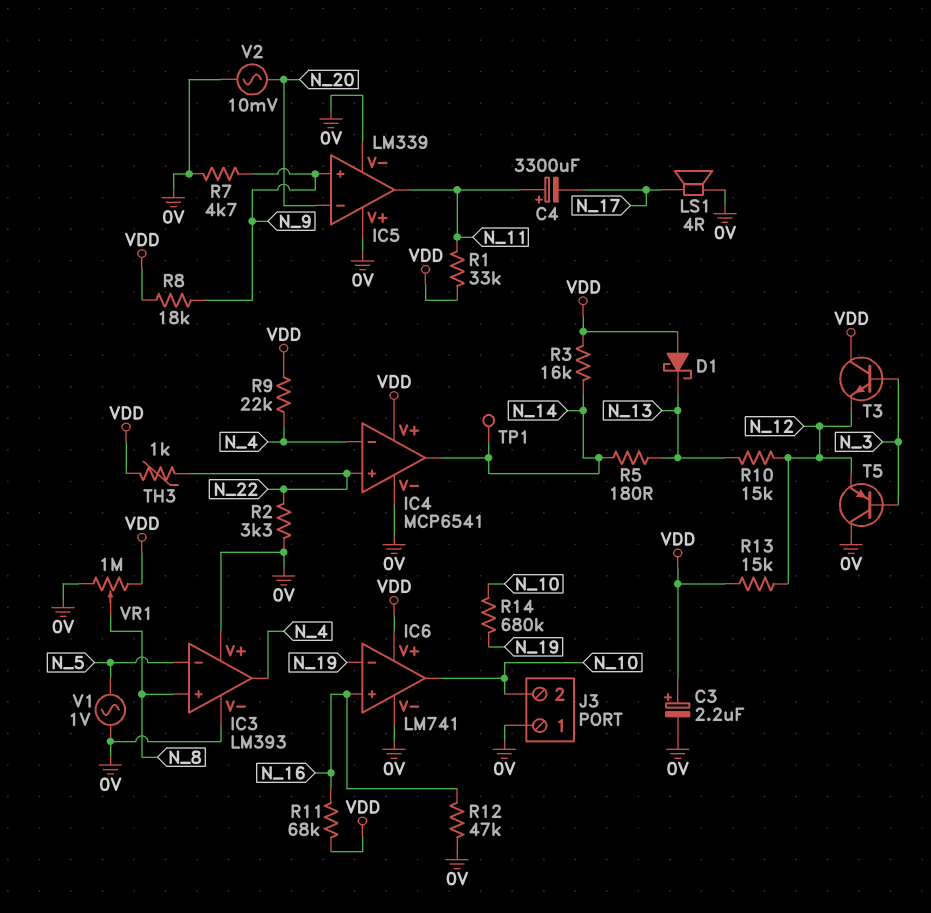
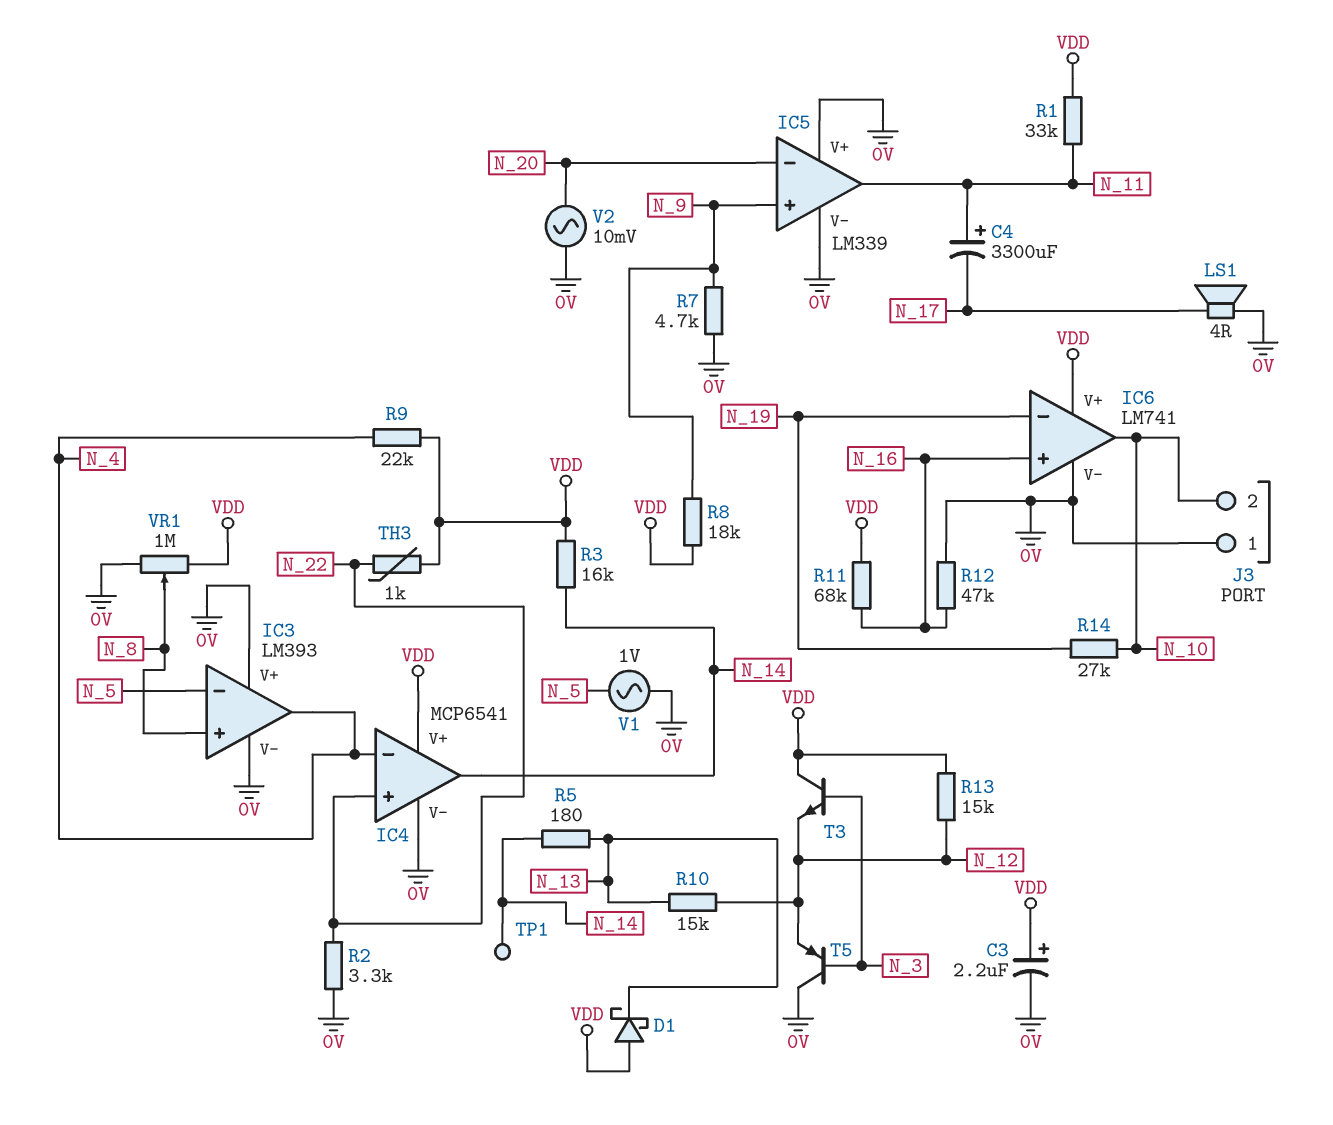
R14: 680k (N_10, N_19) -> 27k (N_10, N_19)

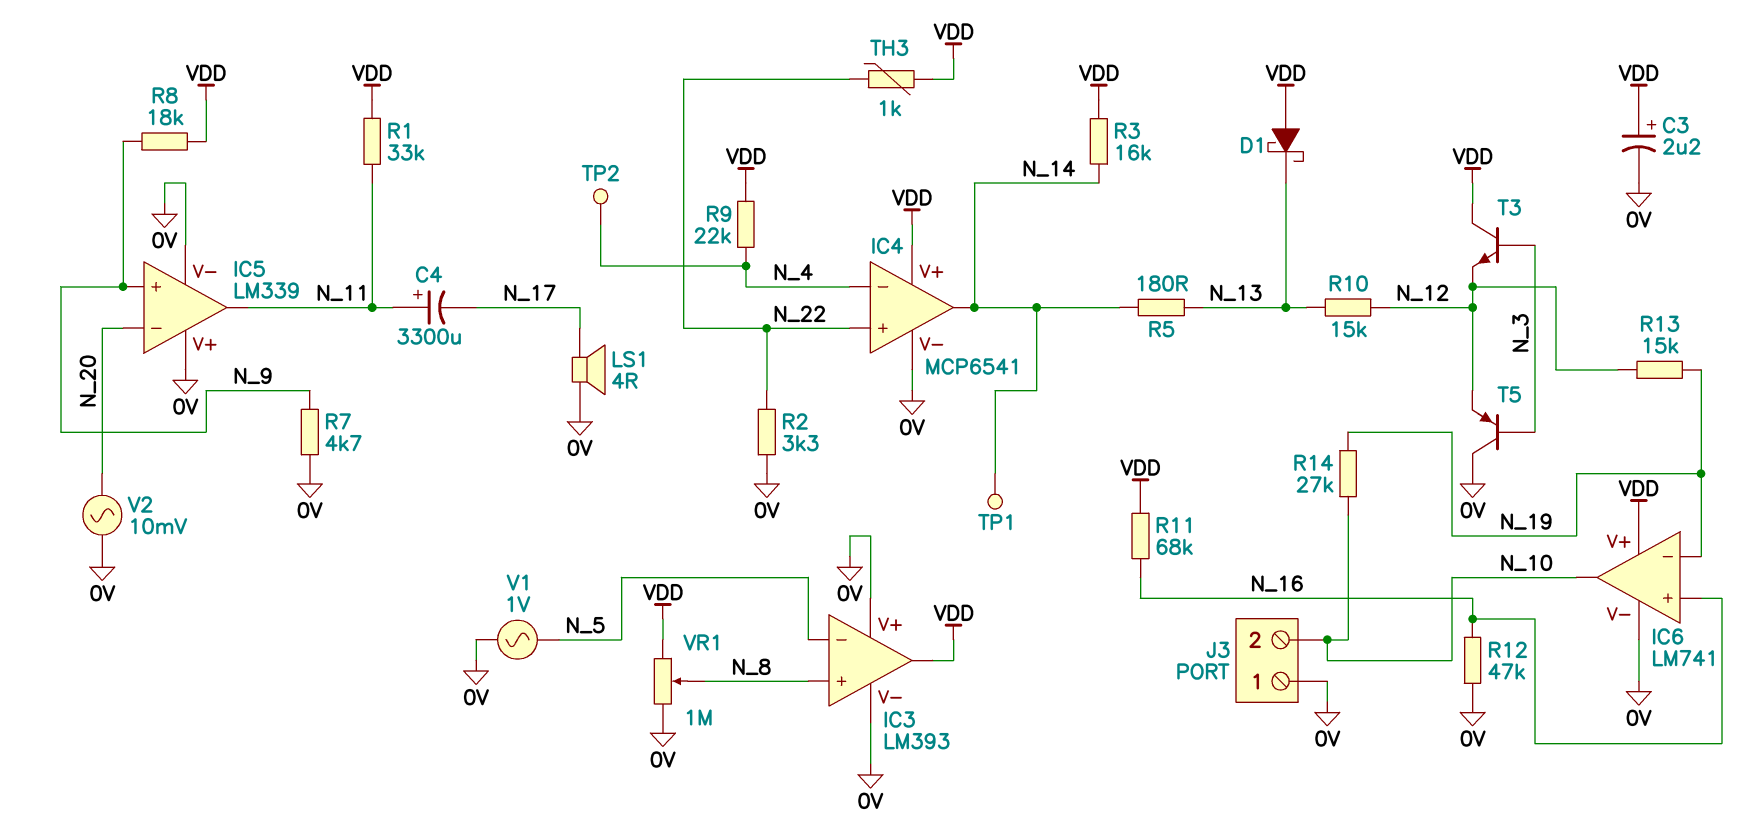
IC3 pin out: N_4 -> VDD
R13: 15k (N_12, VDD) -> 15k (N_12, N_19)
TP2: none -> test point (N_4)

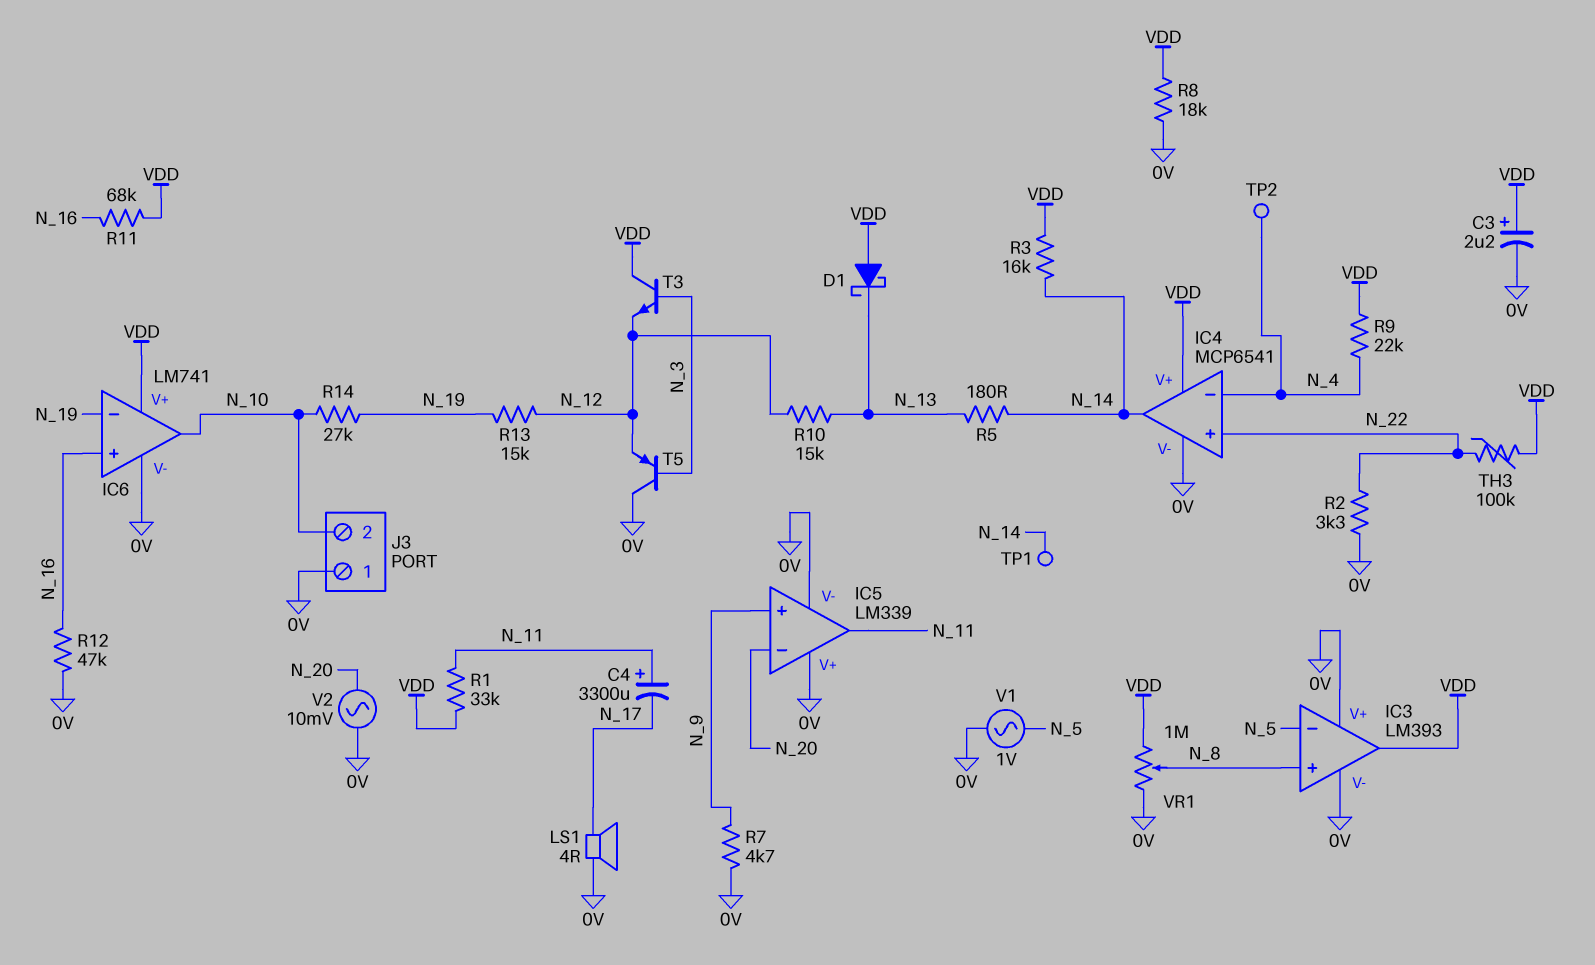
R8: 18k (N_9, VDD) -> 18k (0V, VDD)
TH3: 1k (N_22, VDD) -> 100k (N_22, VDD)

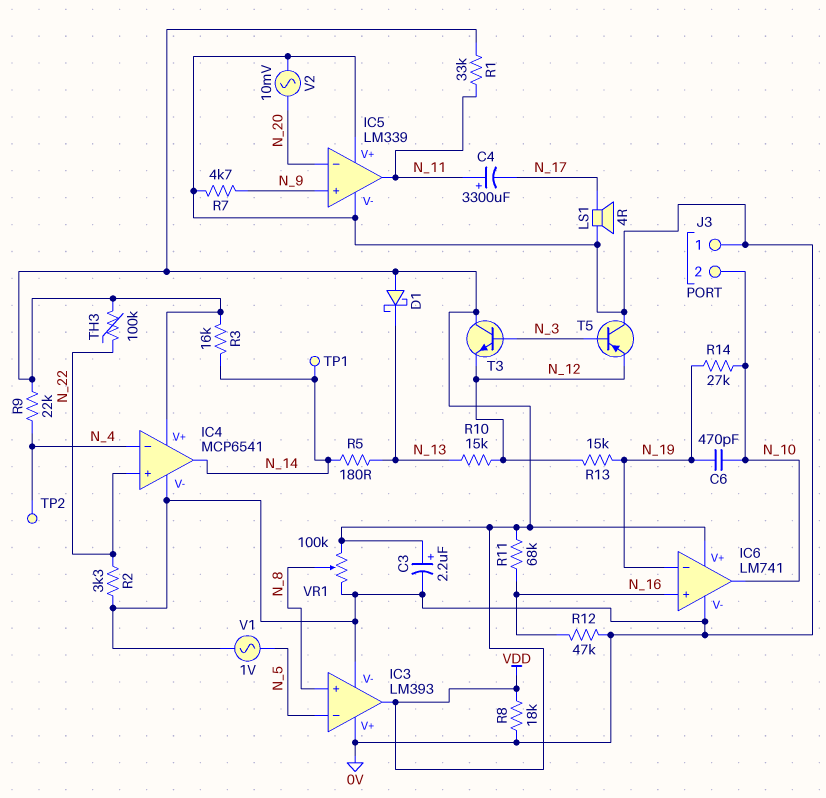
C6: none -> 470pF (N_10, N_19)
VR1: 1M (0V, VDD, wiper N_8) -> 100k (0V, VDD, wiper N_8)

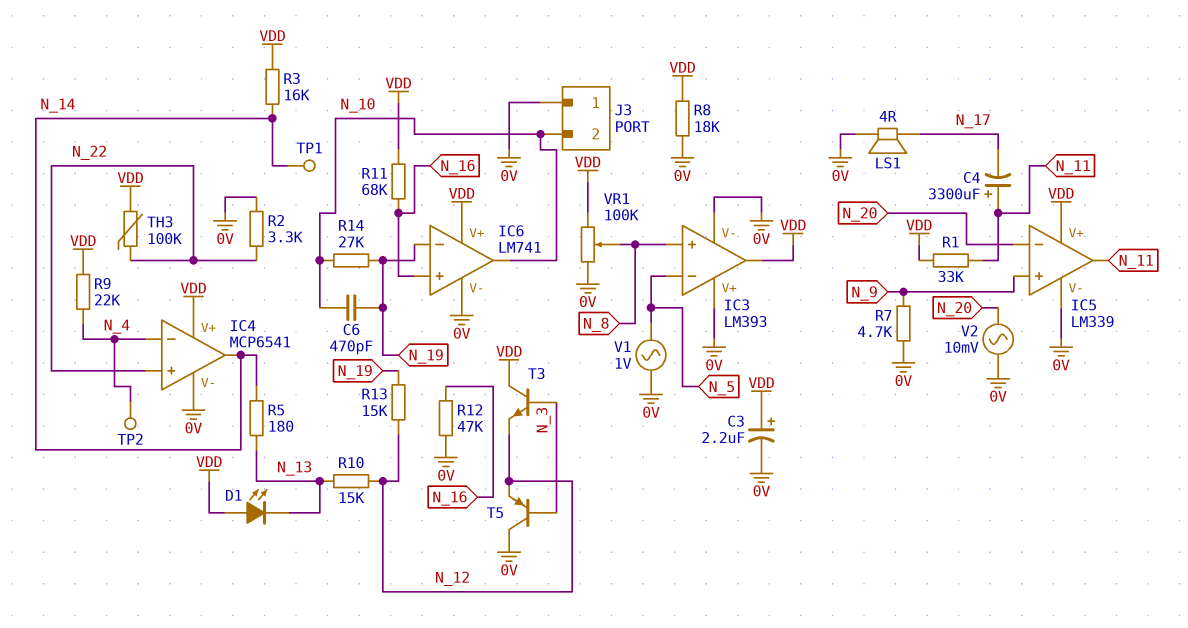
D1: schottky (A VDD, K N_13) -> LED (A VDD, K N_13)
IC5 pin V+: 0V -> VDD

